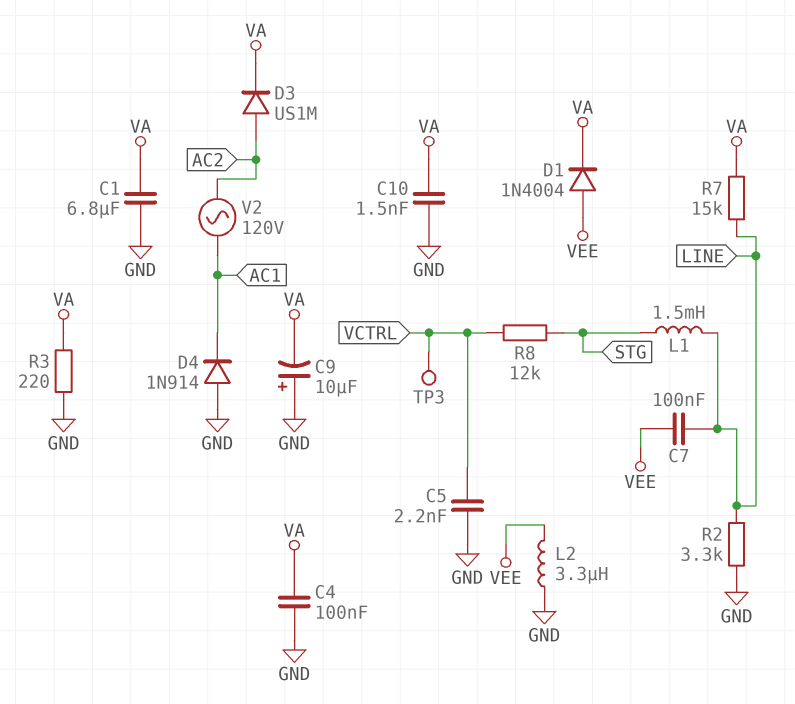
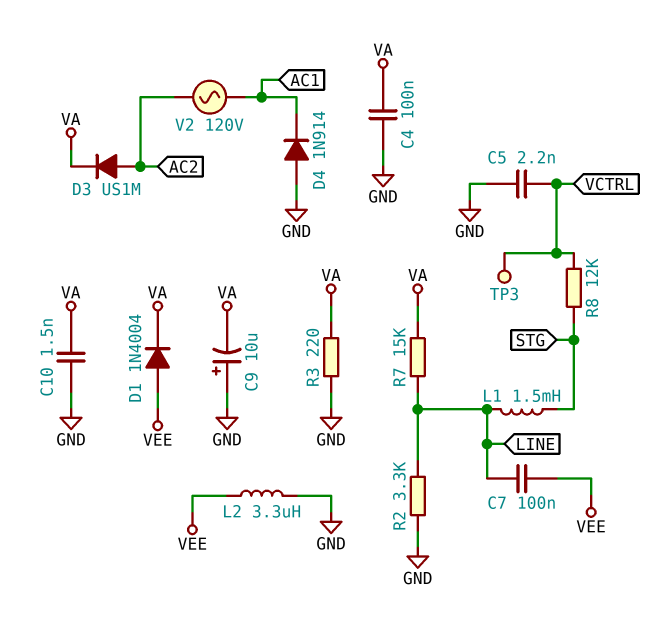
C1: 6.8uF (GND, VA) -> none

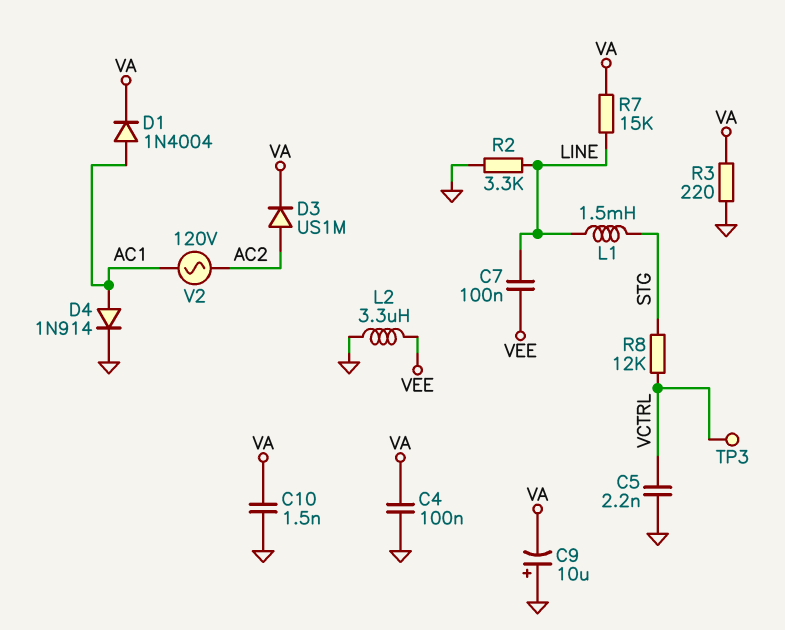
D1: diode 1N4004 (A VEE, K VA) -> diode 1N4004 (A AC1, K VA)
D4: diode 1N914 (A GND, K AC1) -> diode 1N914 (A AC1, K GND)

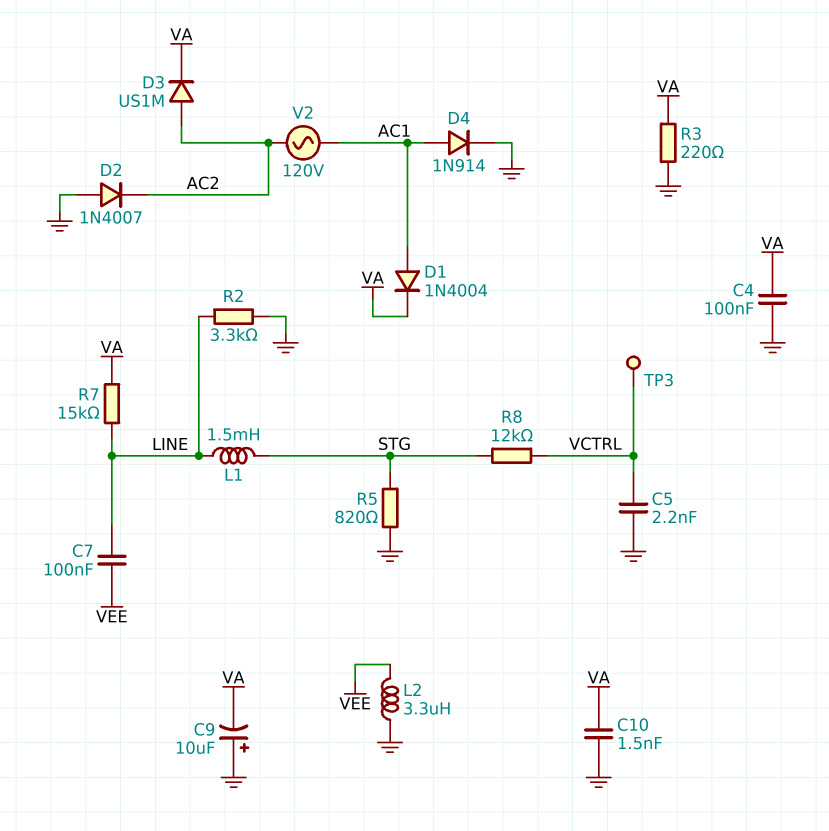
D2: none -> diode 1N4007 (A GND, K AC2)
R5: none -> 820 (GND, STG)

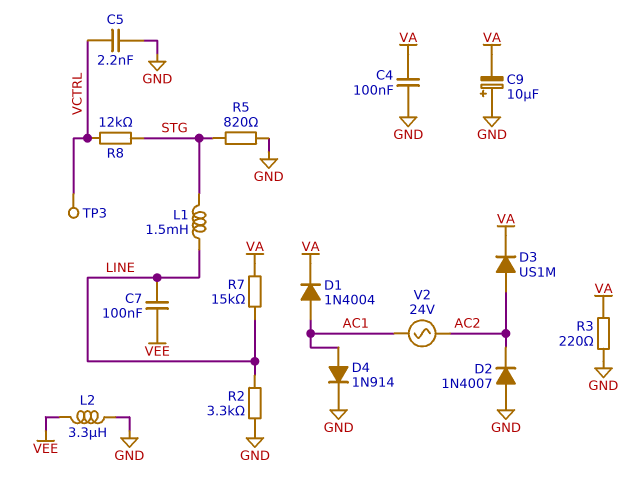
C10: 1.5nF (GND, VA) -> none
V2: AC 120V (AC1, AC2) -> AC 24V (AC1, AC2)

